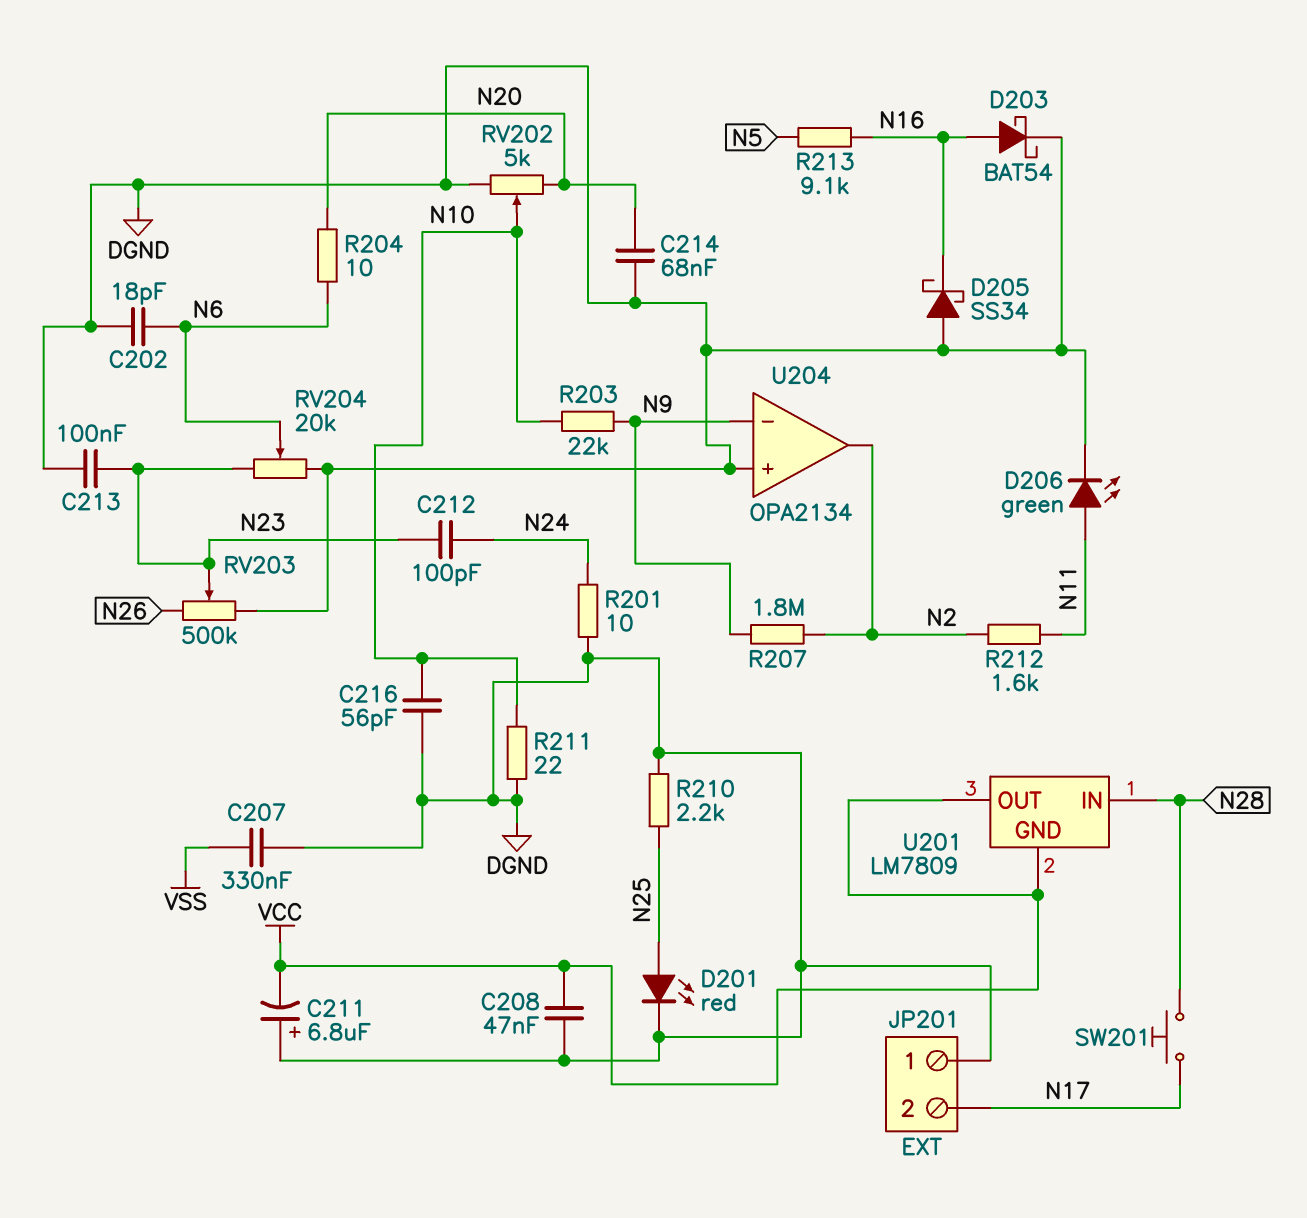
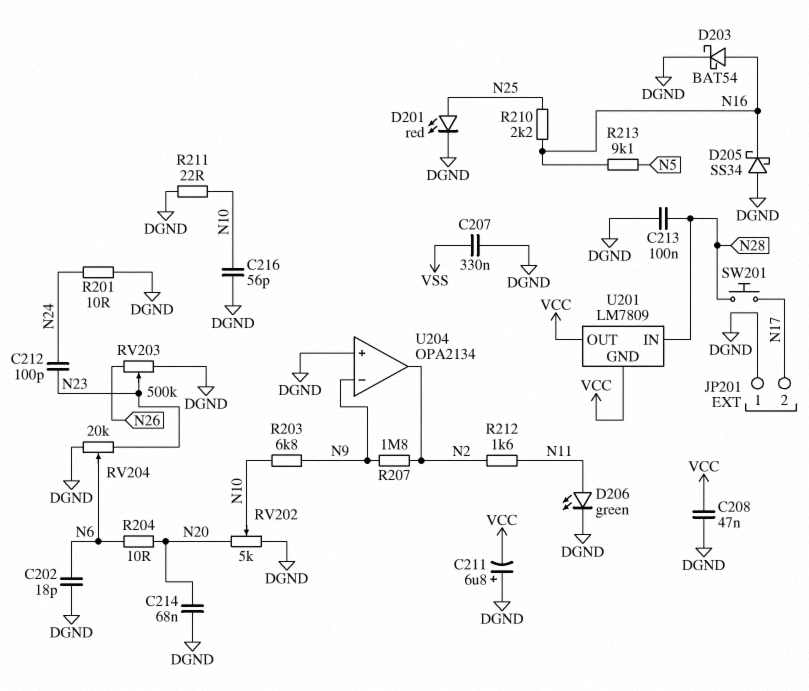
C213: 100nF (DGND, N23) -> 100nF (DGND, N28)
R203: 22k (N9, N10) -> 6.8k (N9, N10)
R210: 2.2k (DGND, N25) -> 2.2k (N16, N25)

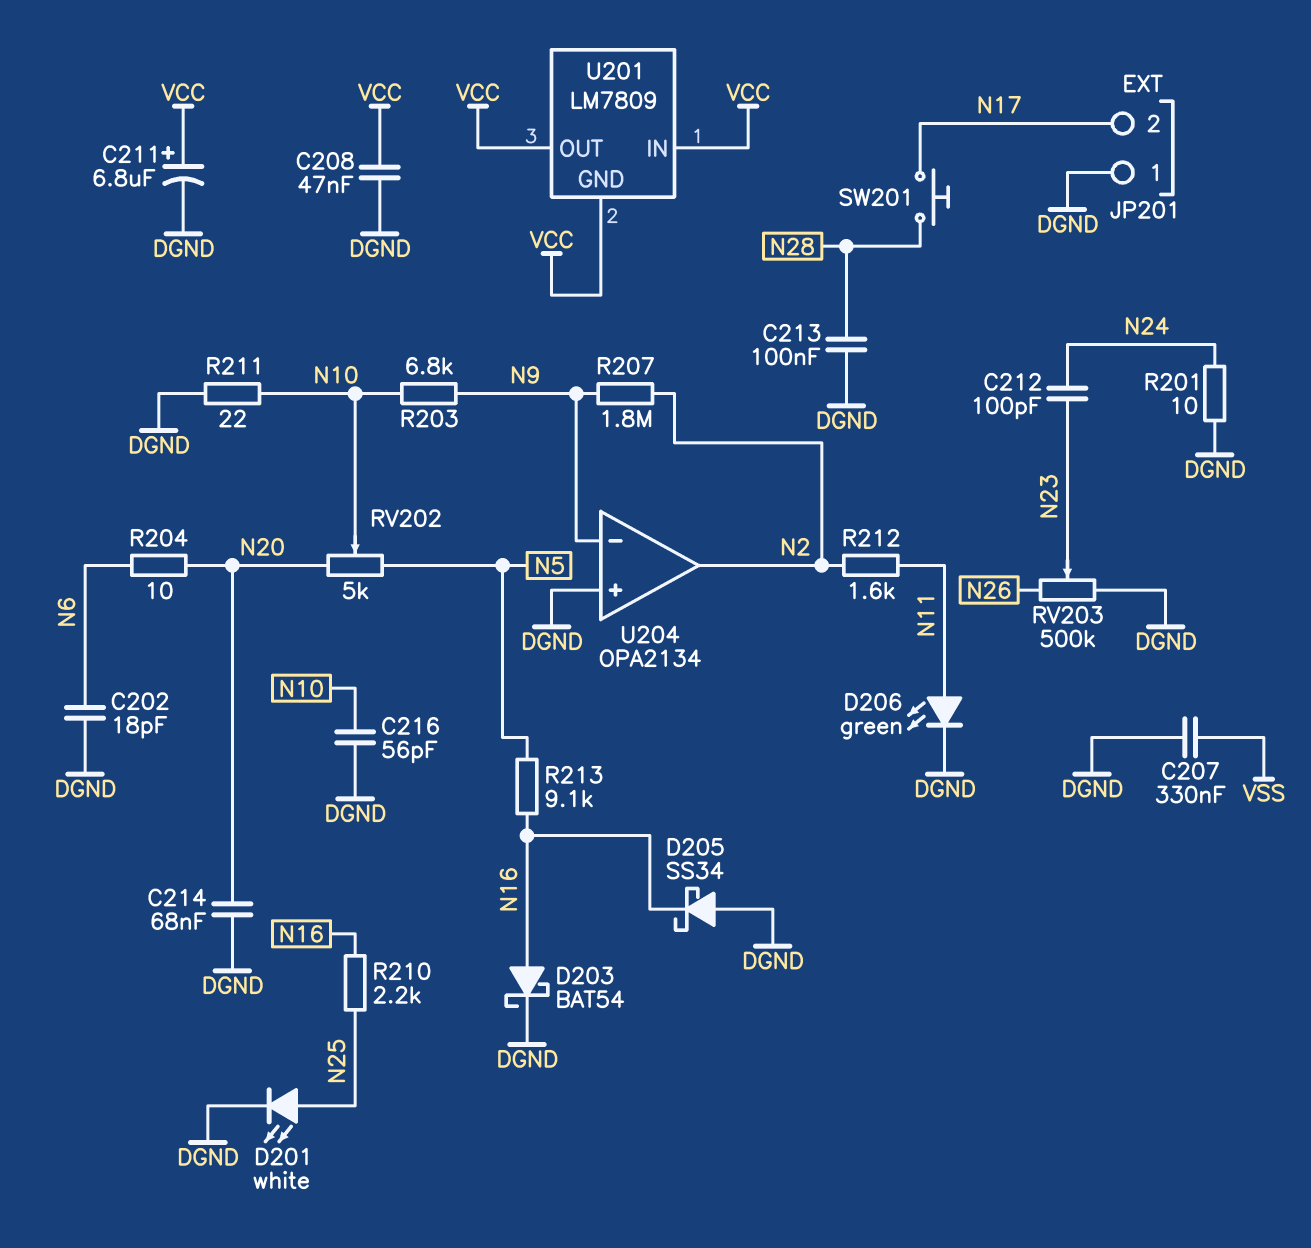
C211: 6.8uF (plus DGND, minus VCC) -> 6.8uF (plus VCC, minus DGND)
D201: LED red (A N25, K DGND) -> LED white (A N25, K DGND)
RV202: 5k (DGND, N20, wiper N10) -> 5k (N5, N20, wiper N10)
RV204: 20k (DGND, N23, wiper N6) -> none
U201 pin IN: N28 -> VCC

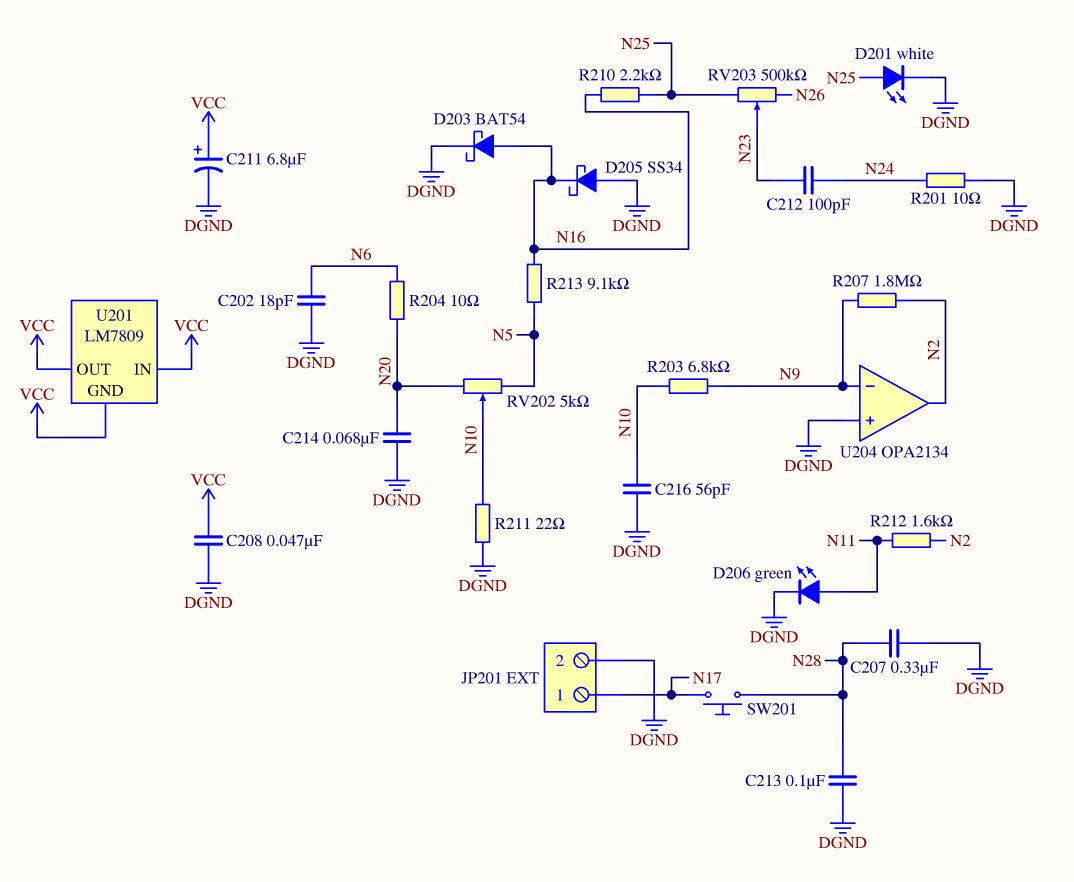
C207: 330nF (DGND, VSS) -> 330nF (DGND, N28)
JP201 pin 1: DGND -> N17
JP201 pin 2: N17 -> DGND
RV203: 500k (DGND, N26, wiper N23) -> 500k (N25, N26, wiper N23)

